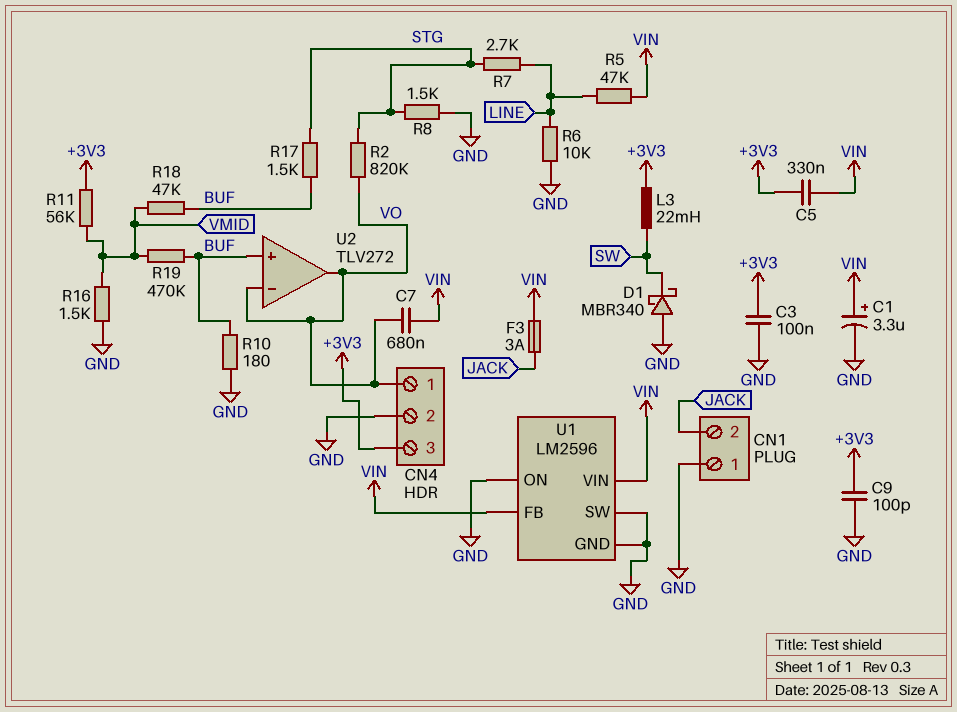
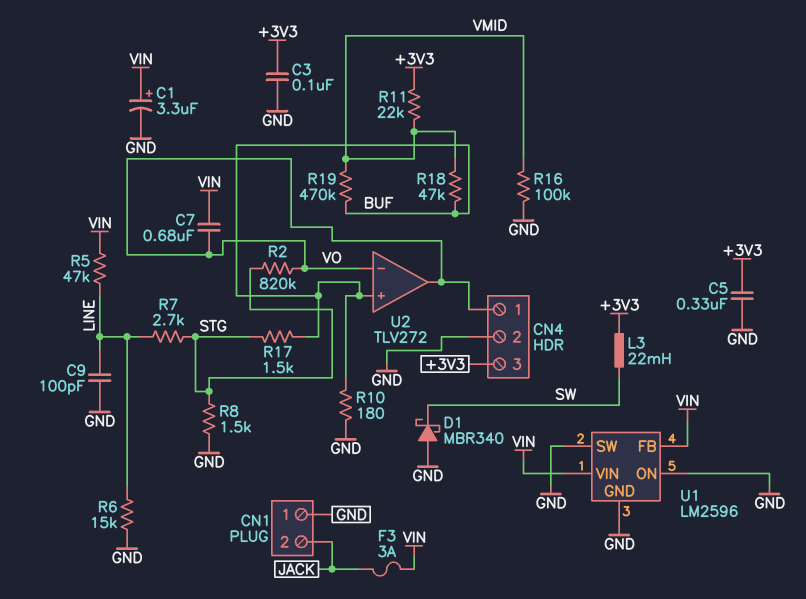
C5: 330nF (+3V3, VIN) -> 330nF (+3V3, GND)
C9: 100pF (+3V3, GND) -> 100pF (GND, LINE)
R6: 10k (GND, LINE) -> 15k (GND, LINE)
R11: 56k (+3V3, VMID) -> 22k (+3V3, VMID)
R16: 1.5k (GND, VMID) -> 100k (GND, VMID)

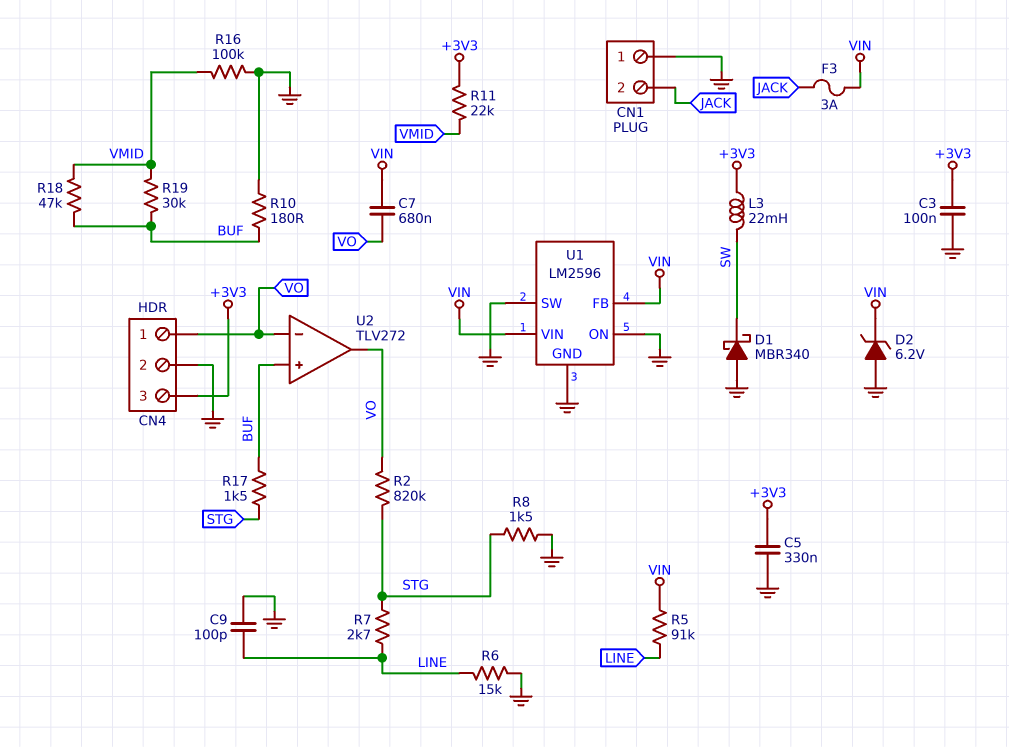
C1: 3.3uF (plus VIN, minus GND) -> none
D2: none -> zener 6.2V (A GND, K VIN)
R5: 47k (LINE, VIN) -> 91k (LINE, VIN)
R19: 470k (BUF, VMID) -> 30k (BUF, VMID)

